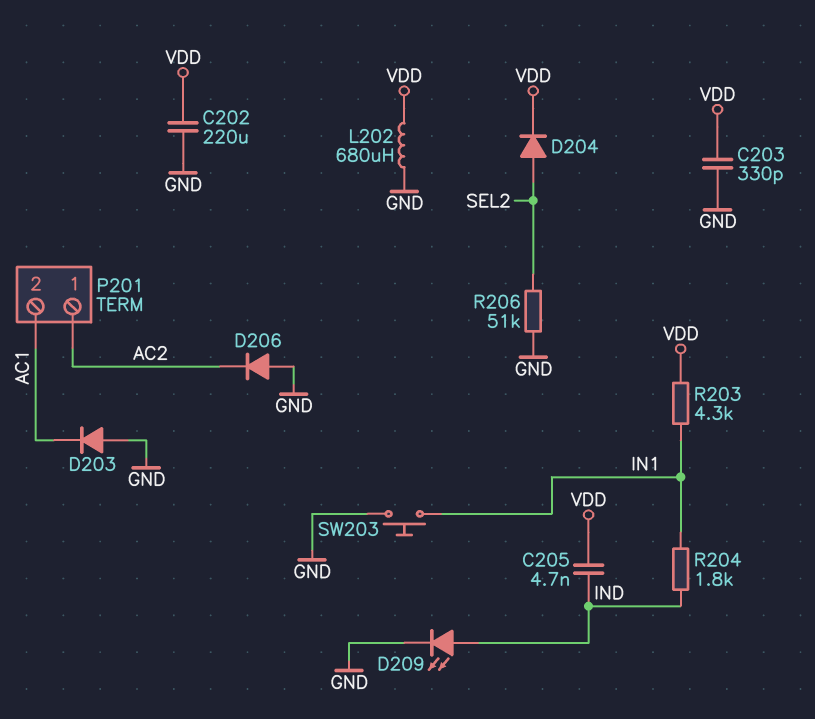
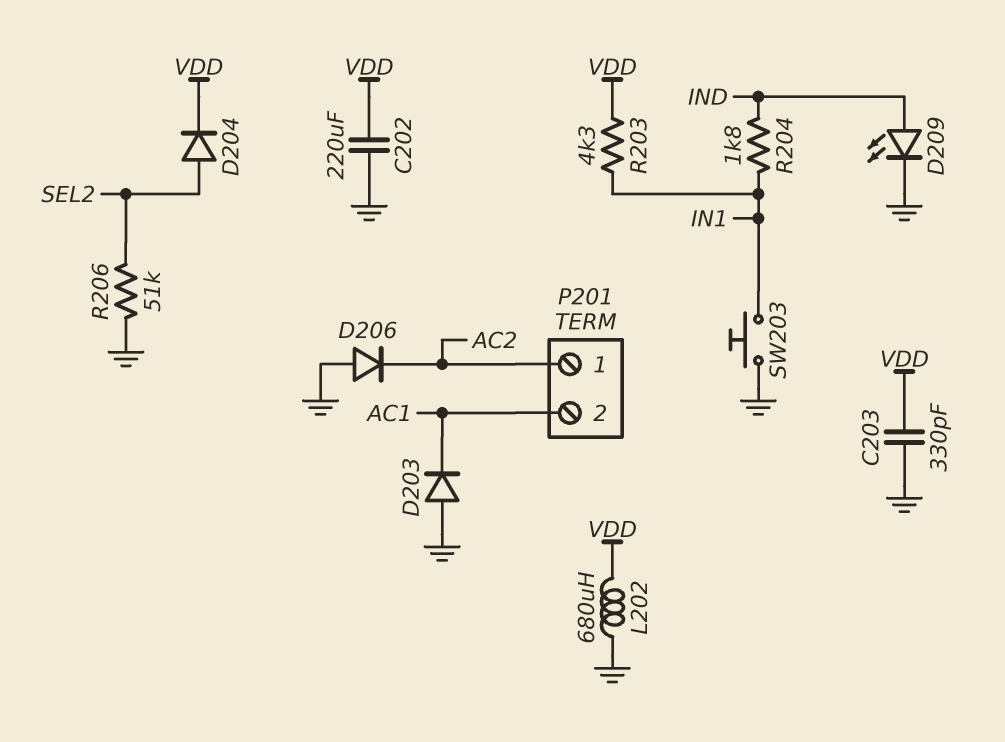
C205: 4.7nF (IND, VDD) -> none

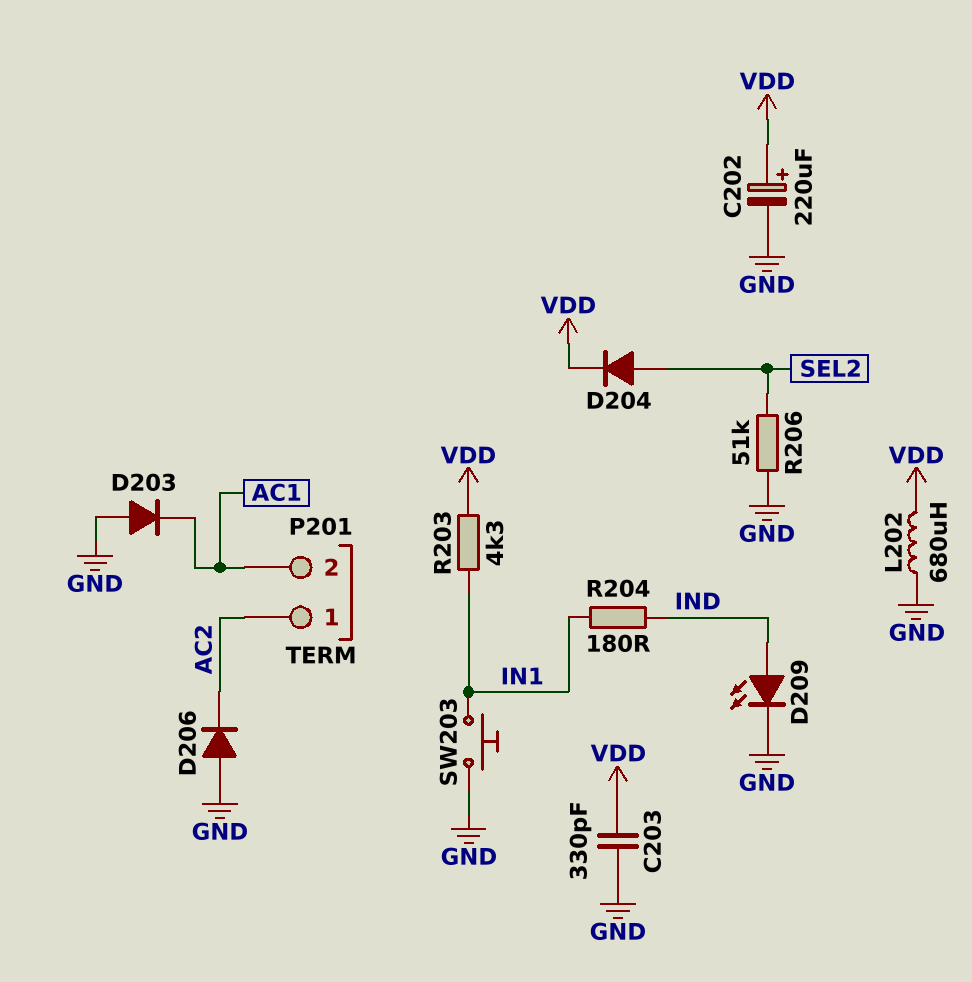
C202: 220uF (GND, VDD) -> 220uF (plus VDD, minus GND)
R204: 1.8k (IN1, IND) -> 180 (IN1, IND)

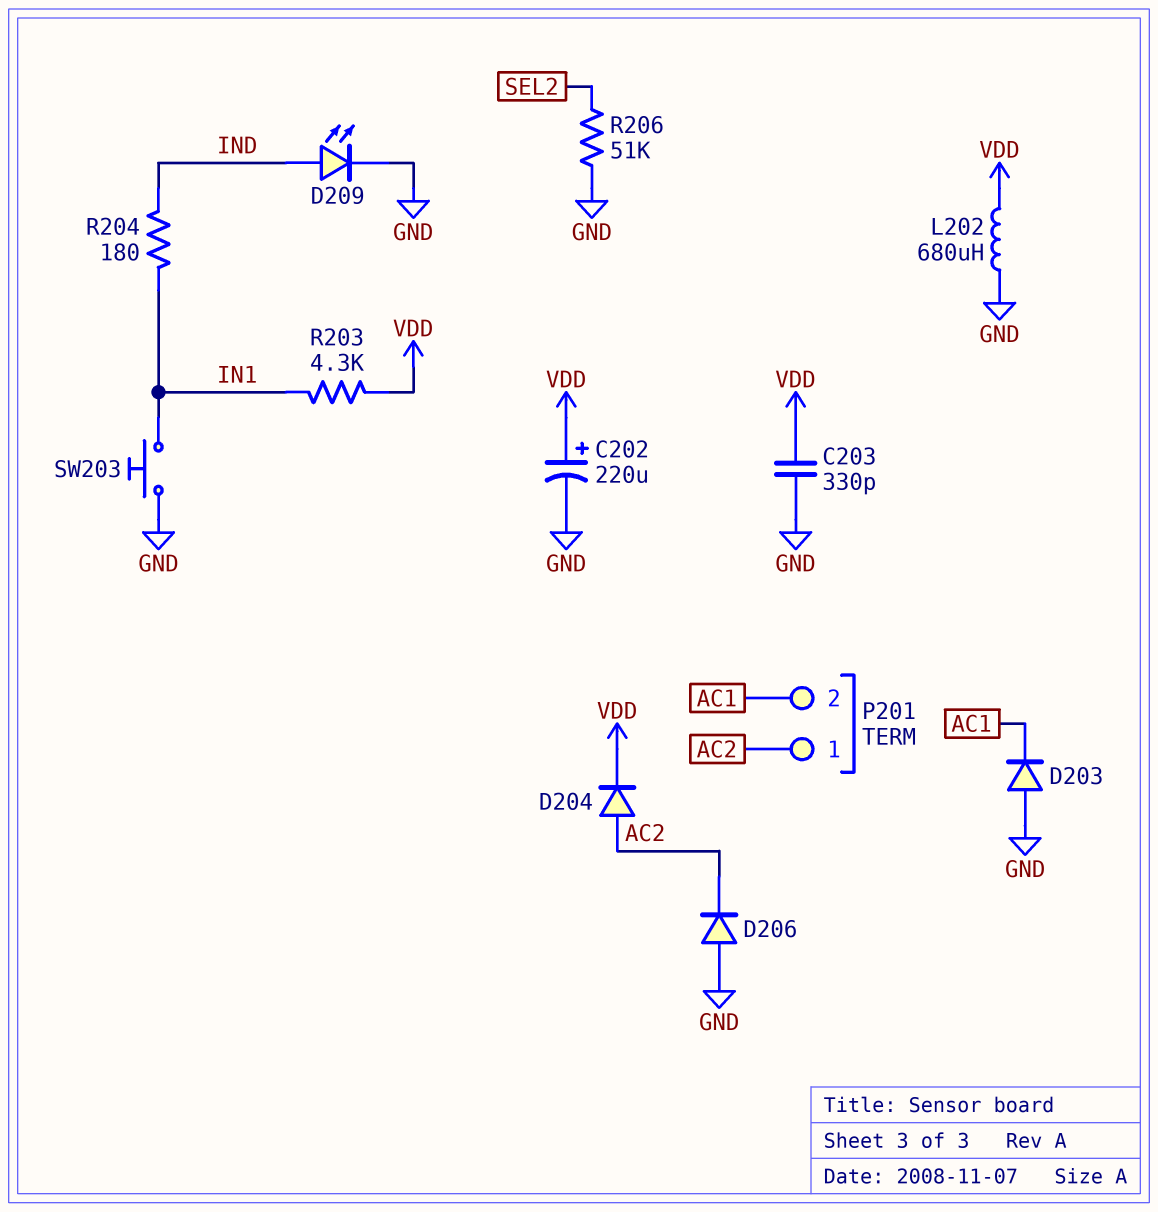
D204: diode (A SEL2, K VDD) -> diode (A AC2, K VDD)

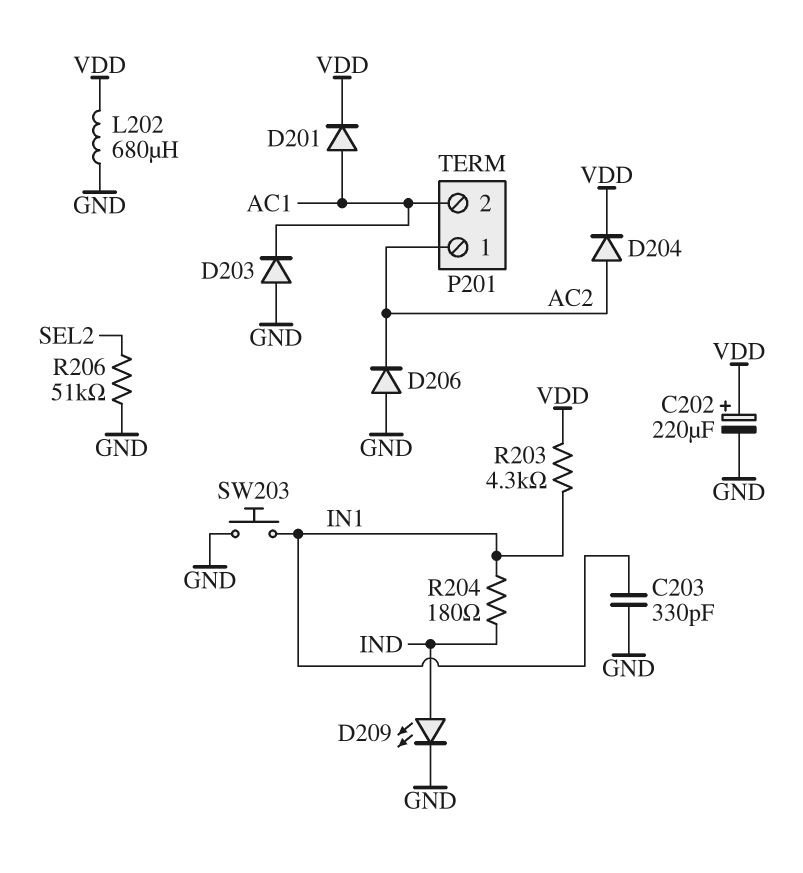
C203: 330pF (GND, VDD) -> 330pF (GND, IN1)
D201: none -> diode (A AC1, K VDD)

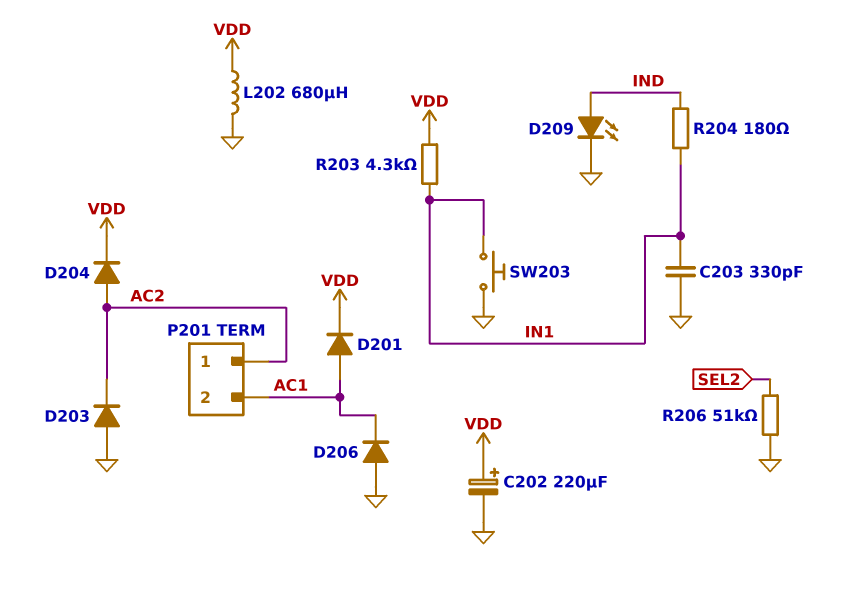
D203: diode (A GND, K AC1) -> diode (A GND, K AC2)
D206: diode (A GND, K AC2) -> diode (A GND, K AC1)

